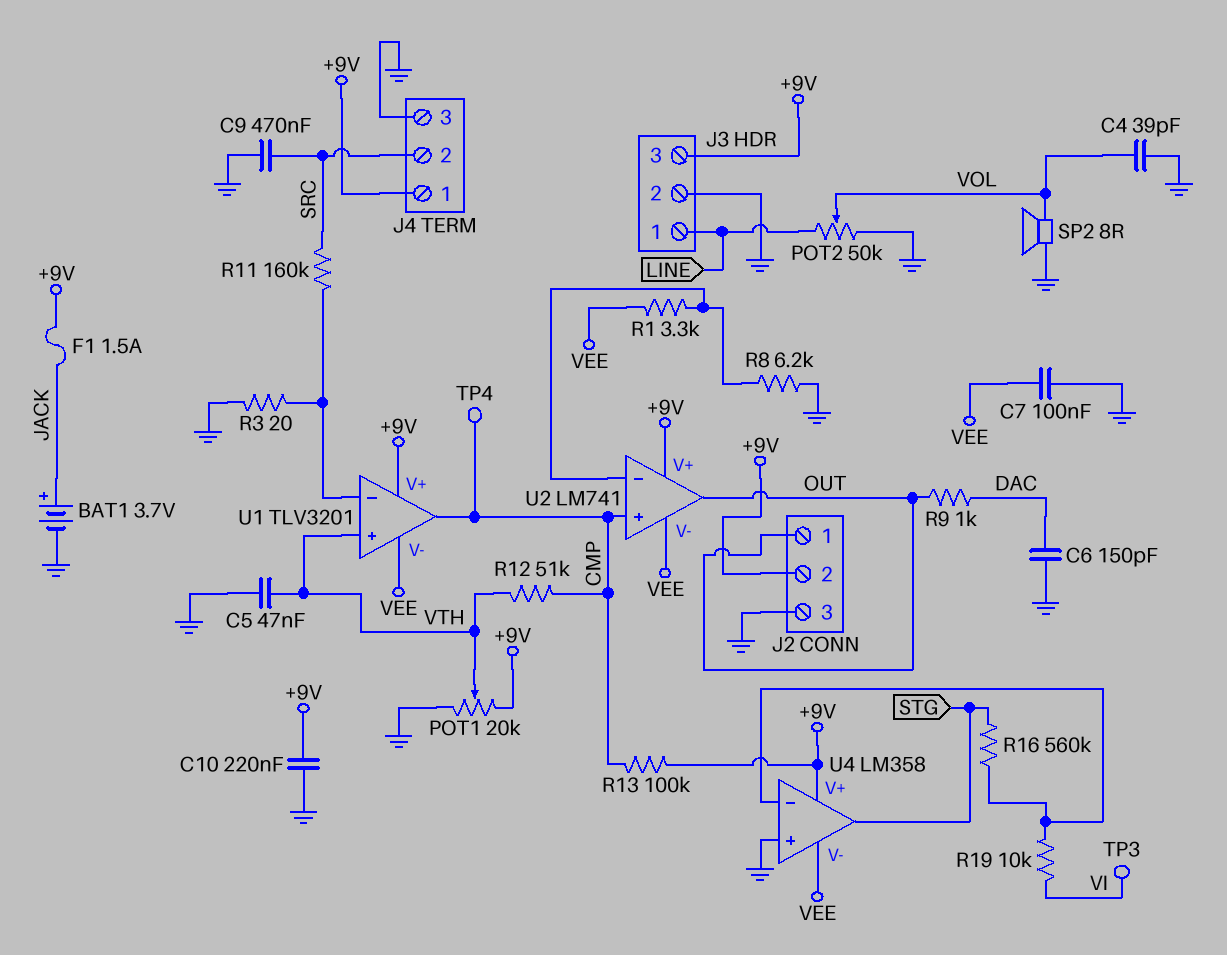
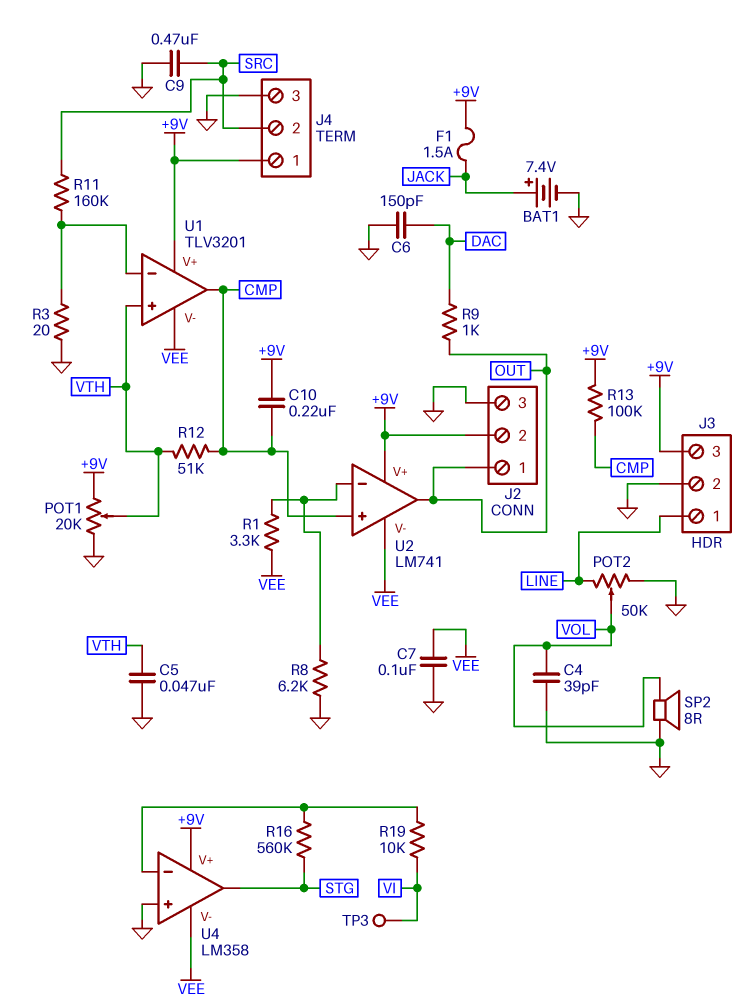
BAT1: 3.7V (plus JACK, minus GND) -> 7.4V (plus JACK, minus GND)
C10: 220nF (+9V, GND) -> 220nF (+9V, CMP)
TP4: test point (CMP) -> none

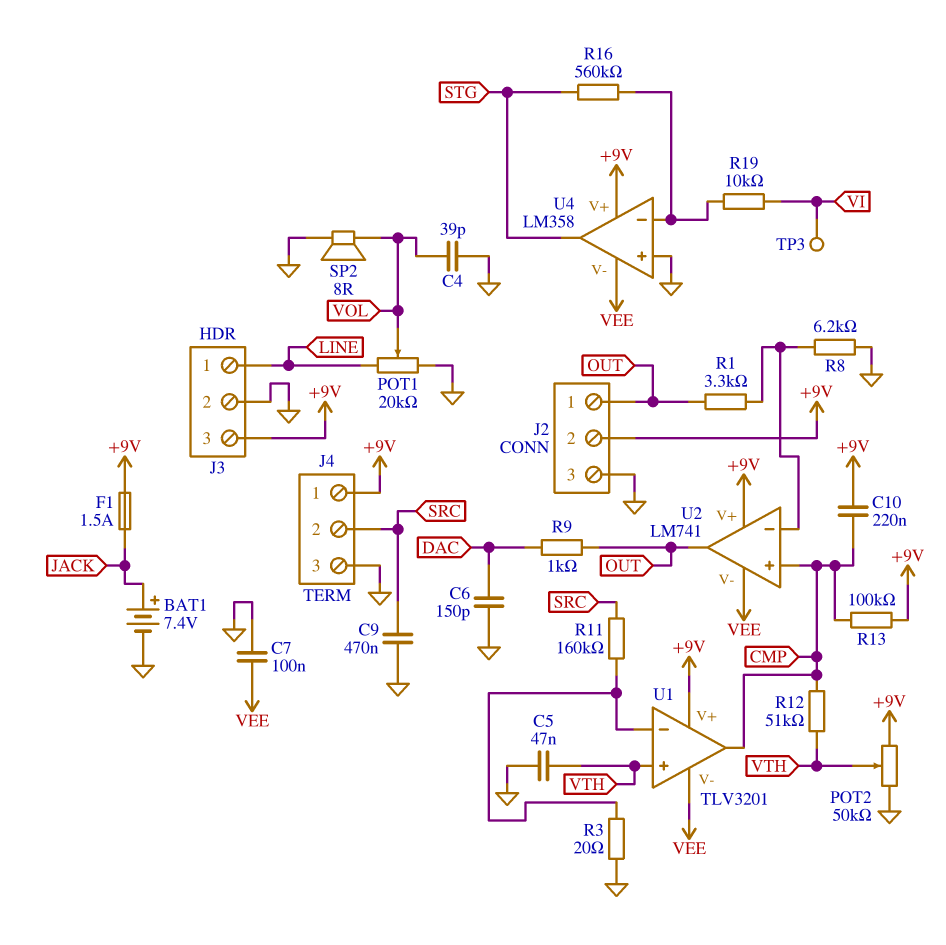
POT1: 20k (+9V, GND, wiper VTH) -> 20k (GND, LINE, wiper VOL)
POT2: 50k (GND, LINE, wiper VOL) -> 50k (+9V, GND, wiper VTH)
R1: 3.3k (U2/in-, VEE) -> 3.3k (OUT, U2/in-)

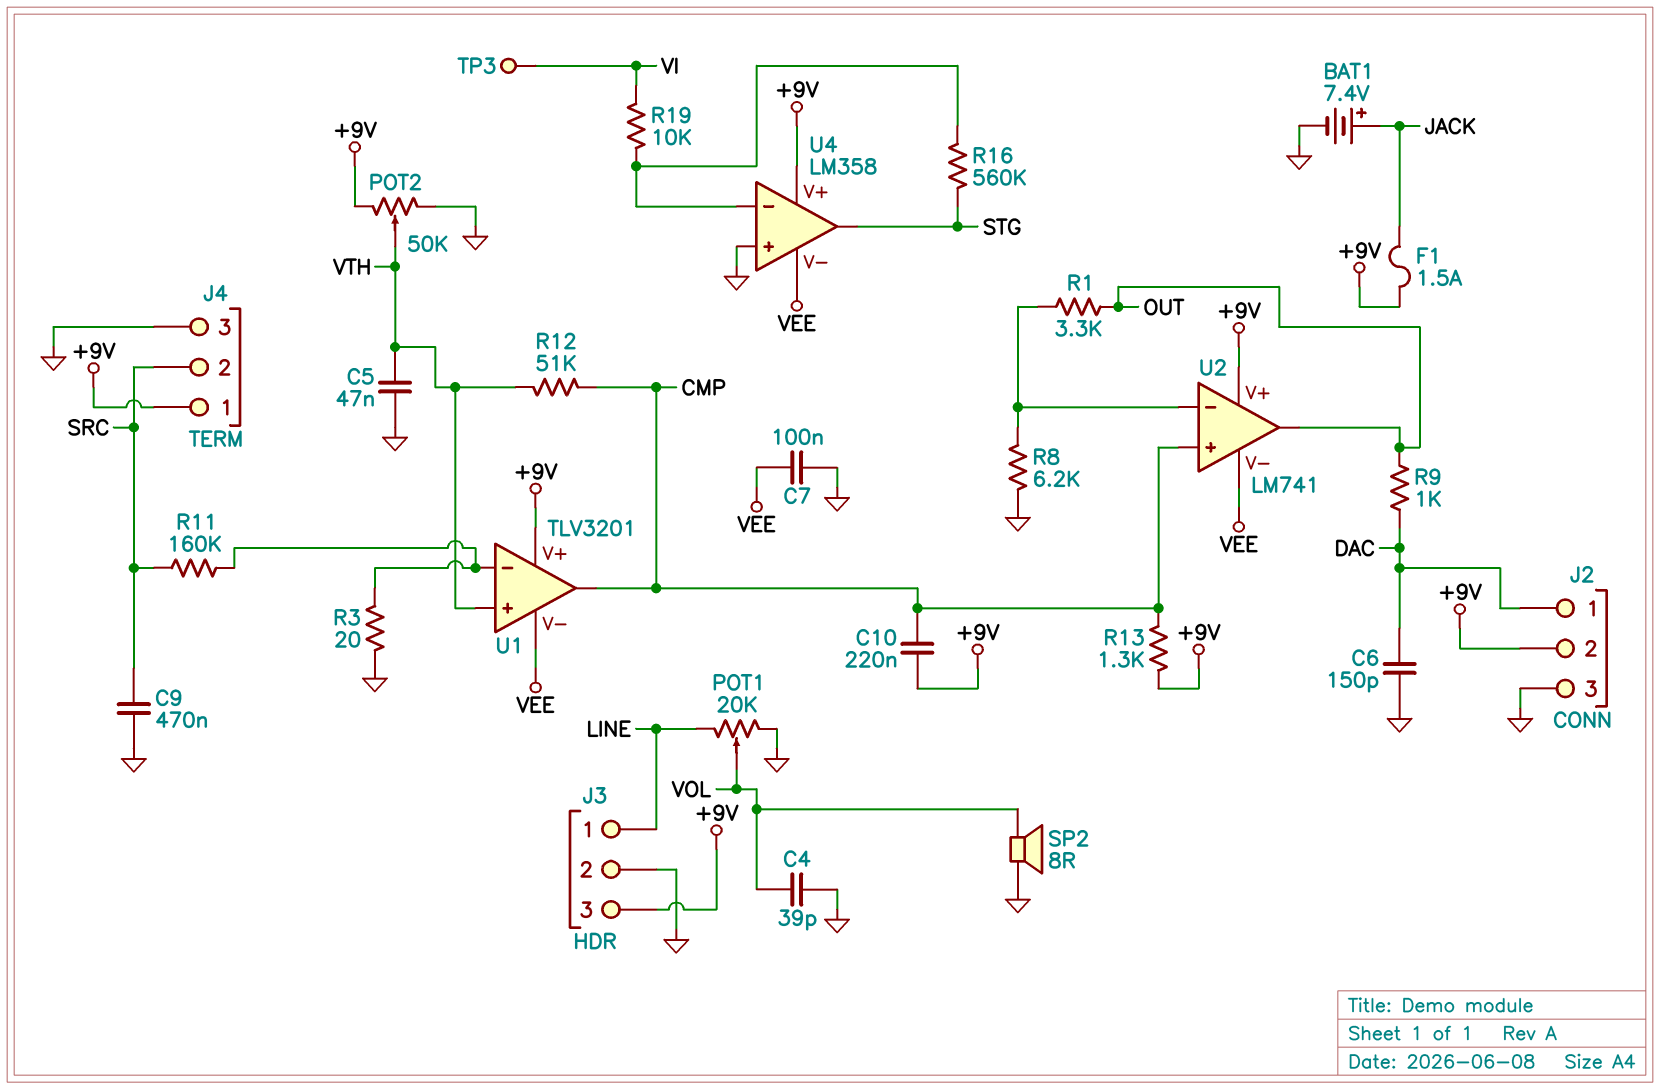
J2 pin 1: OUT -> DAC
R13: 100k (+9V, CMP) -> 1.3k (+9V, CMP)

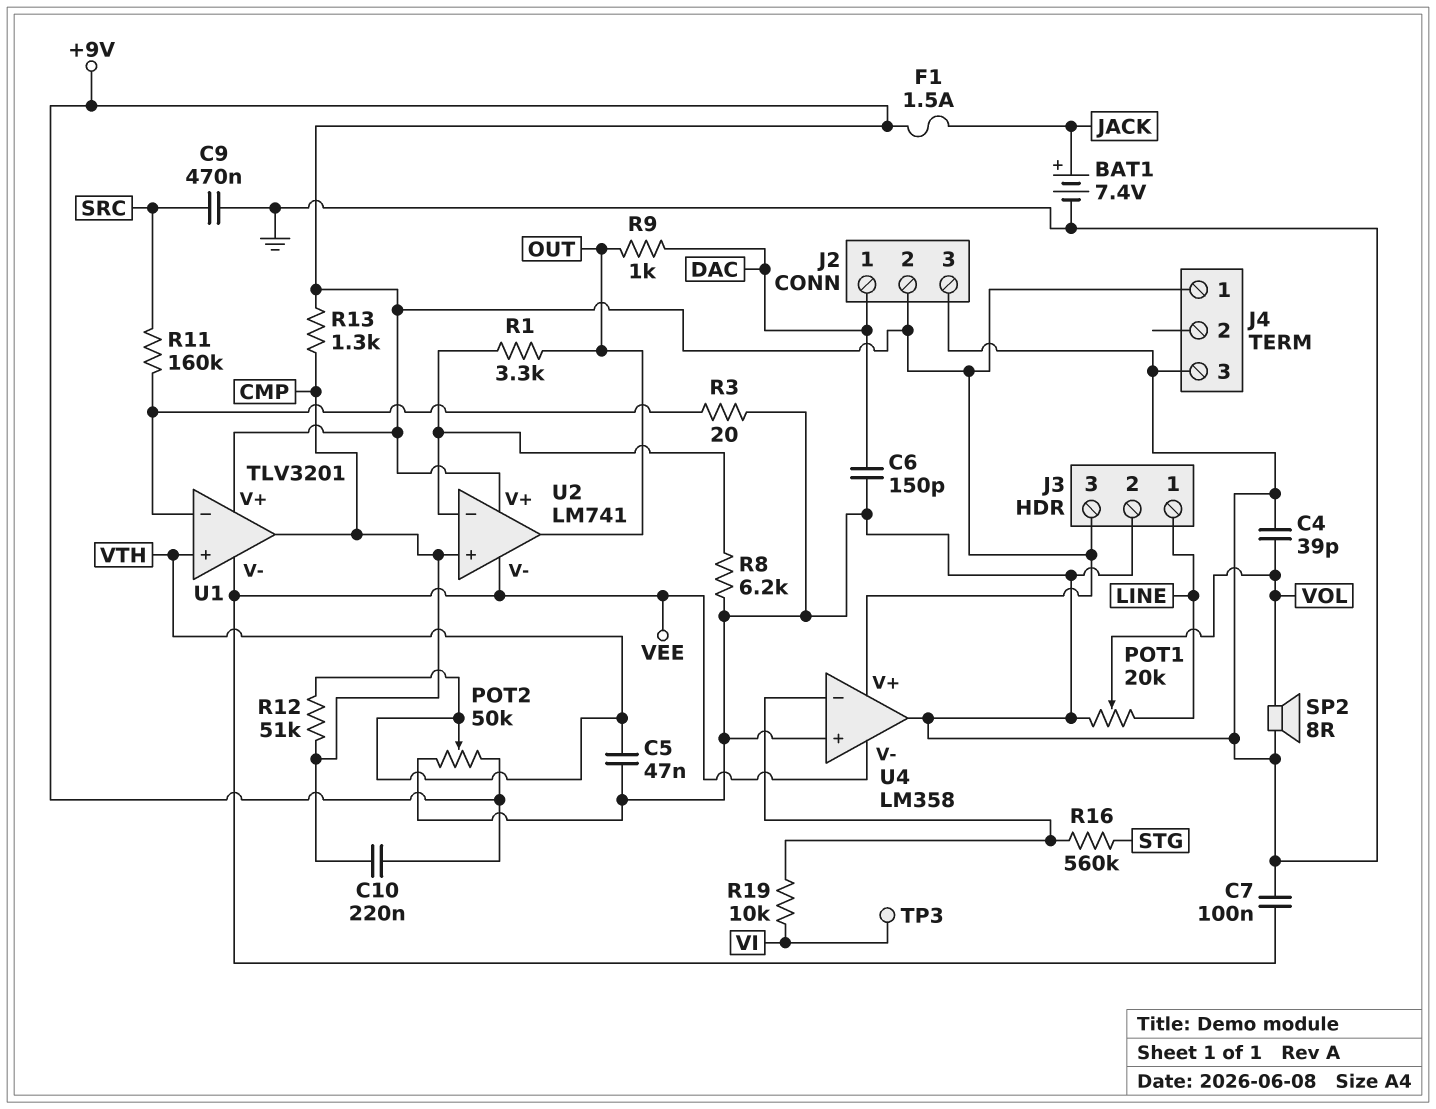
J4 pin 2: SRC -> none
U4 pin out: STG -> GND

